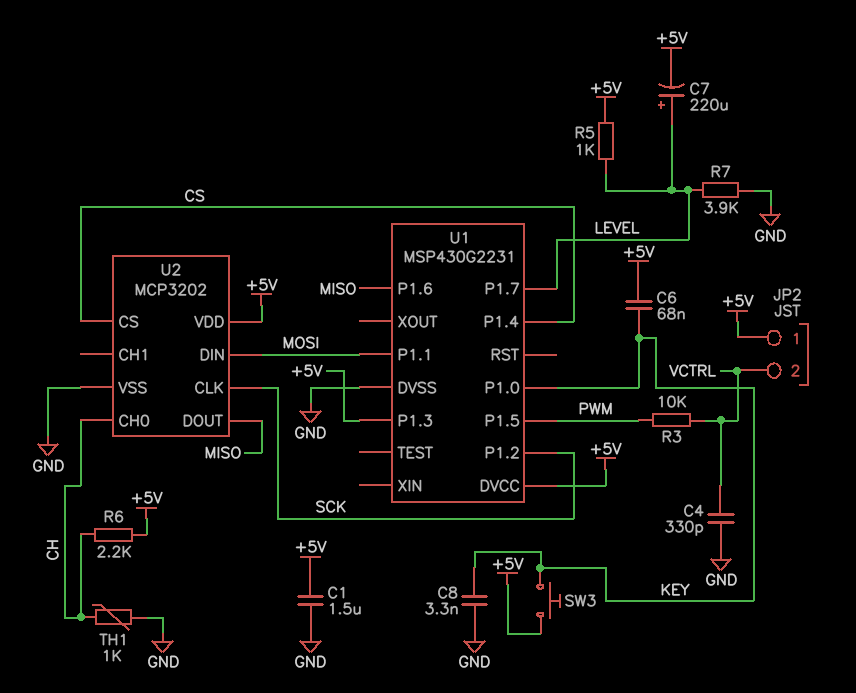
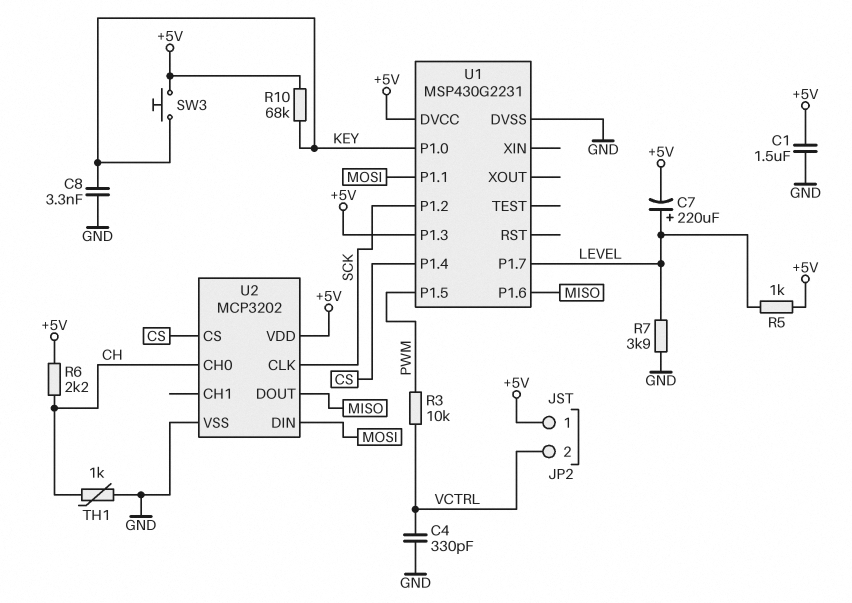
C6: 68nF (+5V, KEY) -> none
R10: none -> 68k (+5V, KEY)

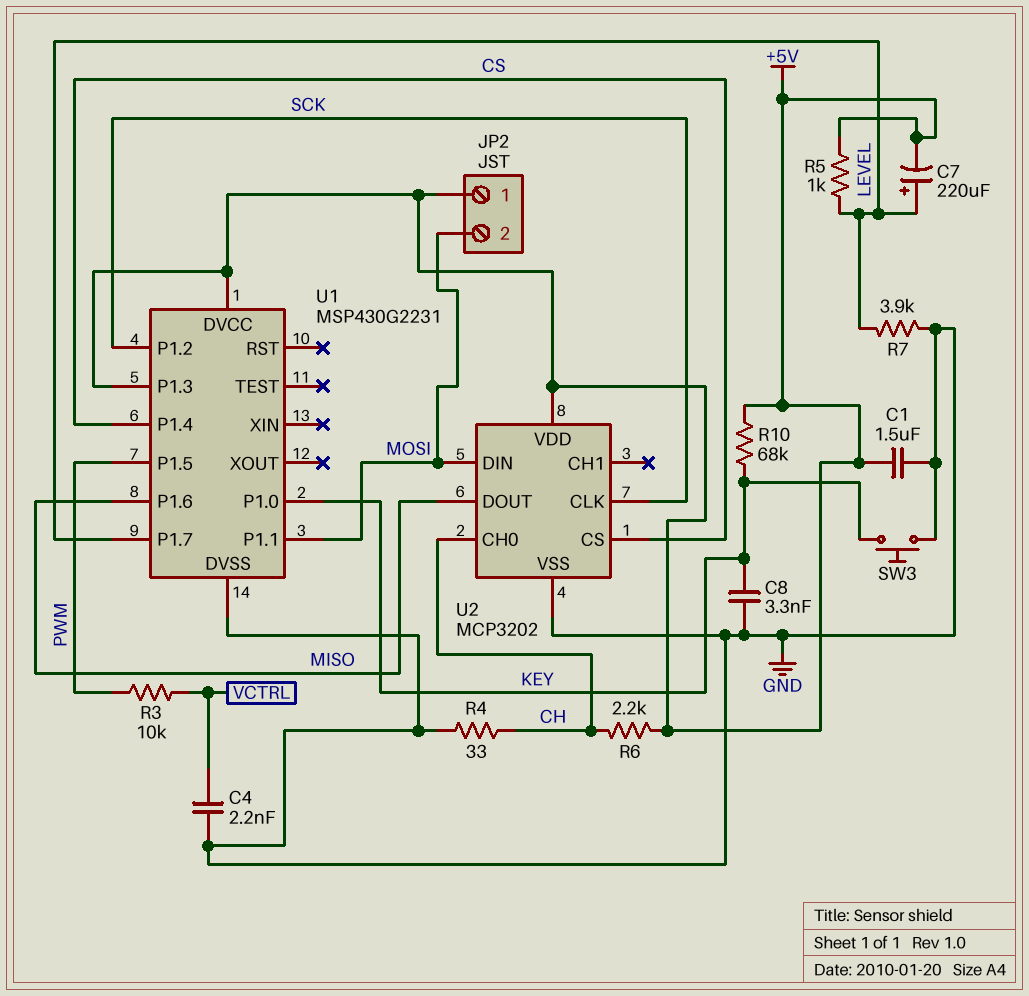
C4: 330pF (GND, VCTRL) -> 2.2nF (GND, VCTRL)
JP2 pin 2: VCTRL -> MOSI
R4: none -> 33 (CH, GND)
SW3: button (+5V, KEY) -> button (GND, KEY)
TH1: 1k (CH, GND) -> none

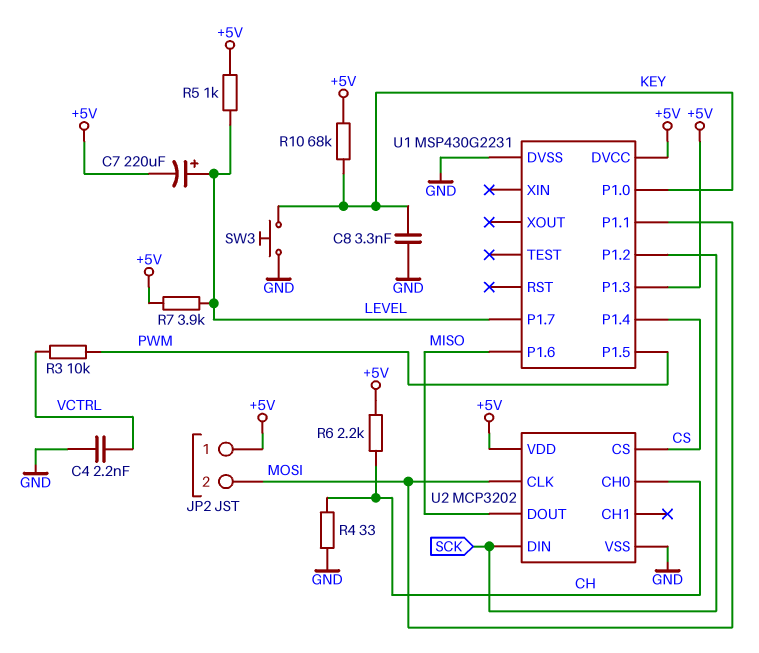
C1: 1.5uF (+5V, GND) -> none
R7: 3.9k (GND, LEVEL) -> 3.9k (+5V, LEVEL)
U2 pin CLK: SCK -> MOSI
U2 pin DIN: MOSI -> SCK

